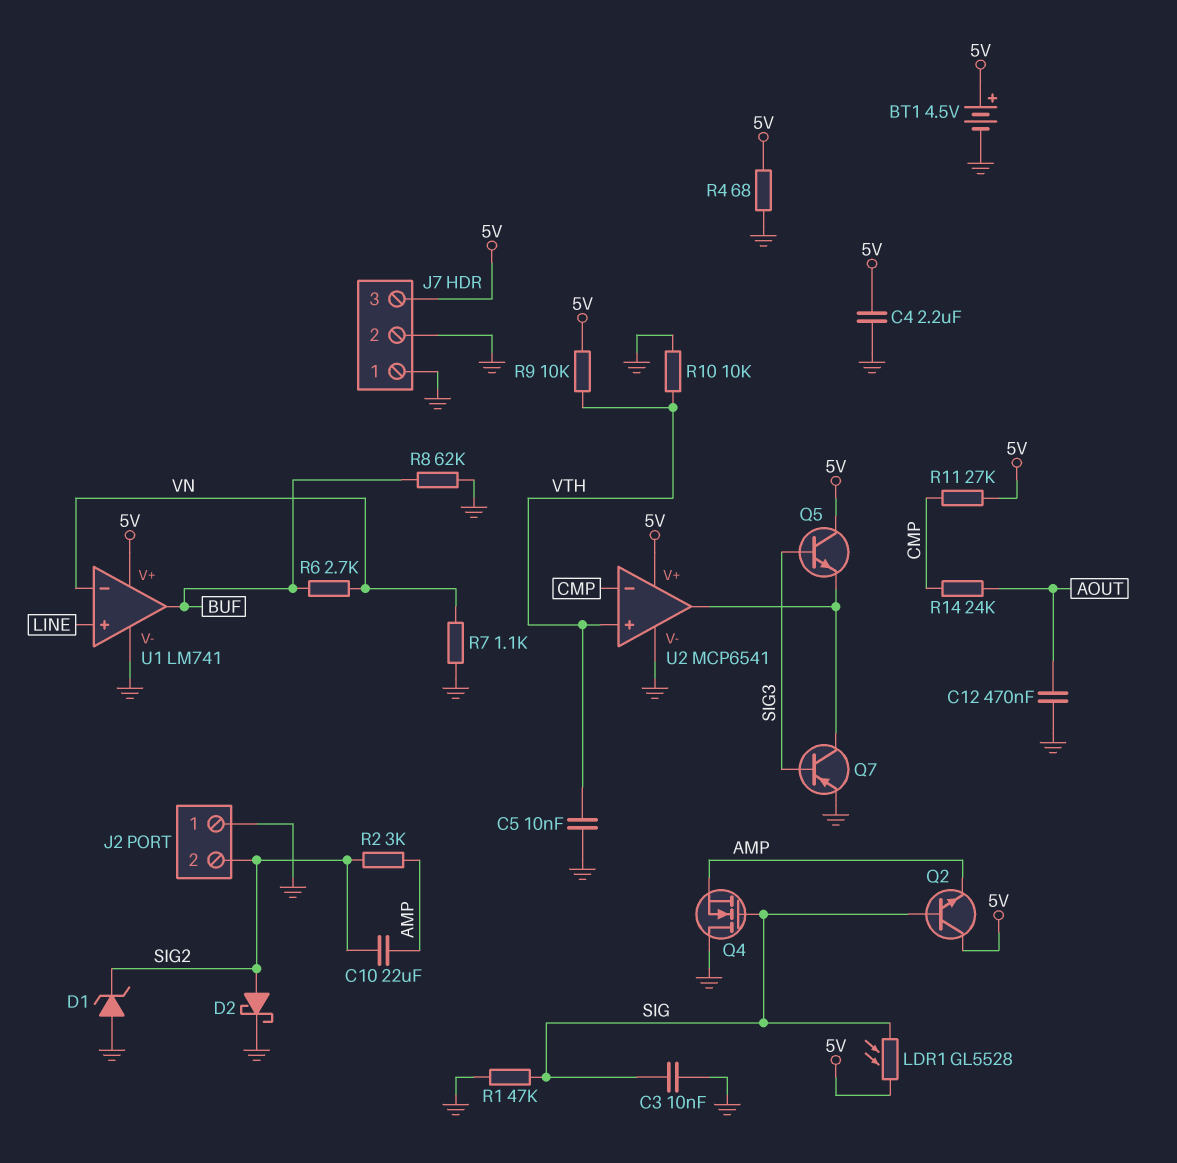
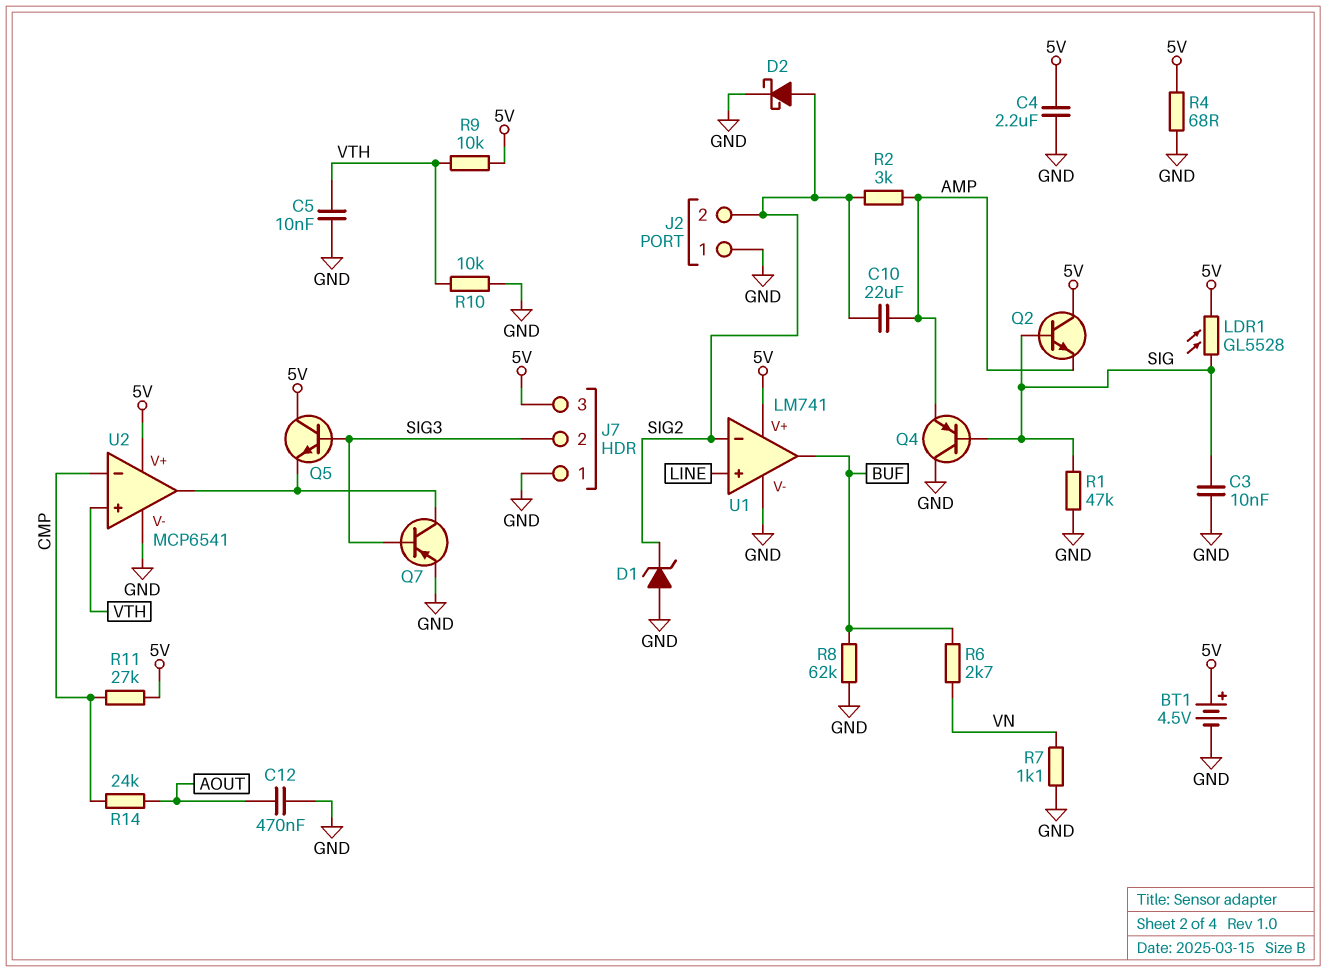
J7 pin 2: GND -> SIG3
Q4: NMOS (G SIG, D GND, S AMP) -> PNP (B SIG, C GND, E AMP)
U1 pin in-: VN -> SIG2

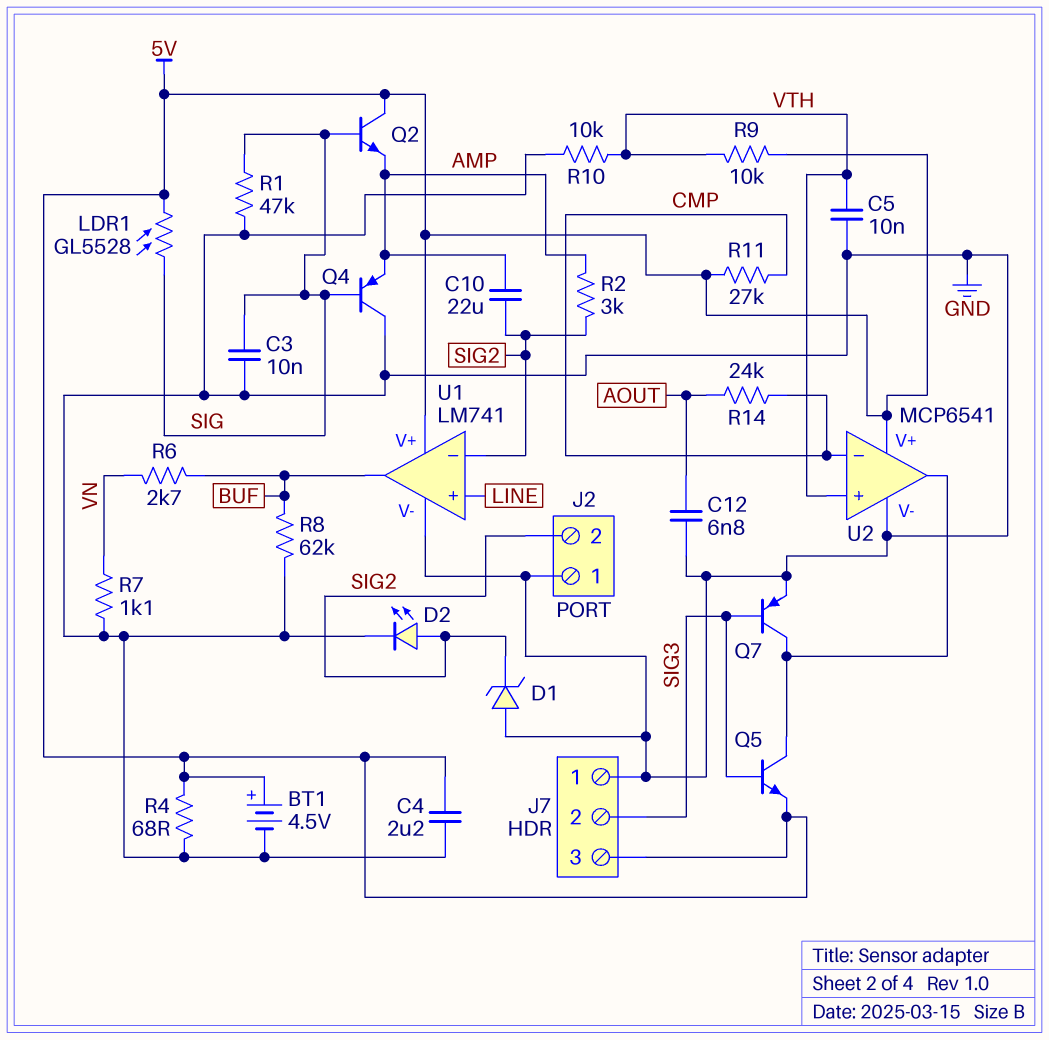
C12: 470nF (AOUT, GND) -> 6.8nF (AOUT, GND)
D2: schottky (A SIG2, K GND) -> LED (A SIG2, K GND)
Q5: NPN (B SIG3, C 5V, E U2/out) -> NPN (B SIG3, C U2/out, E 5V)

